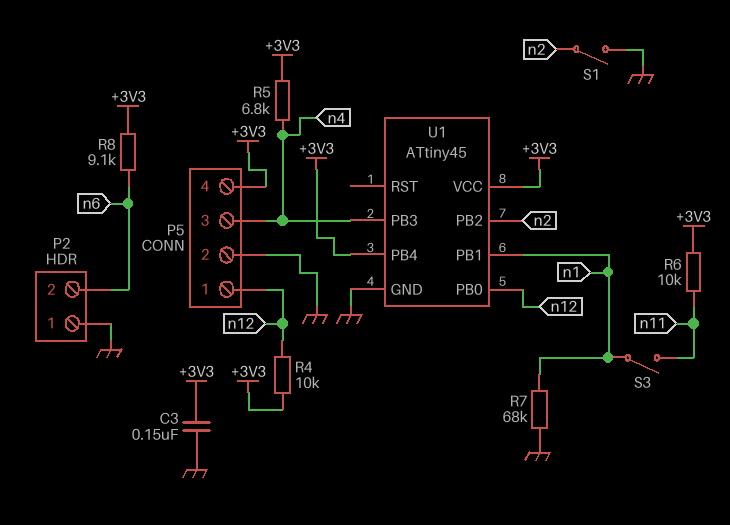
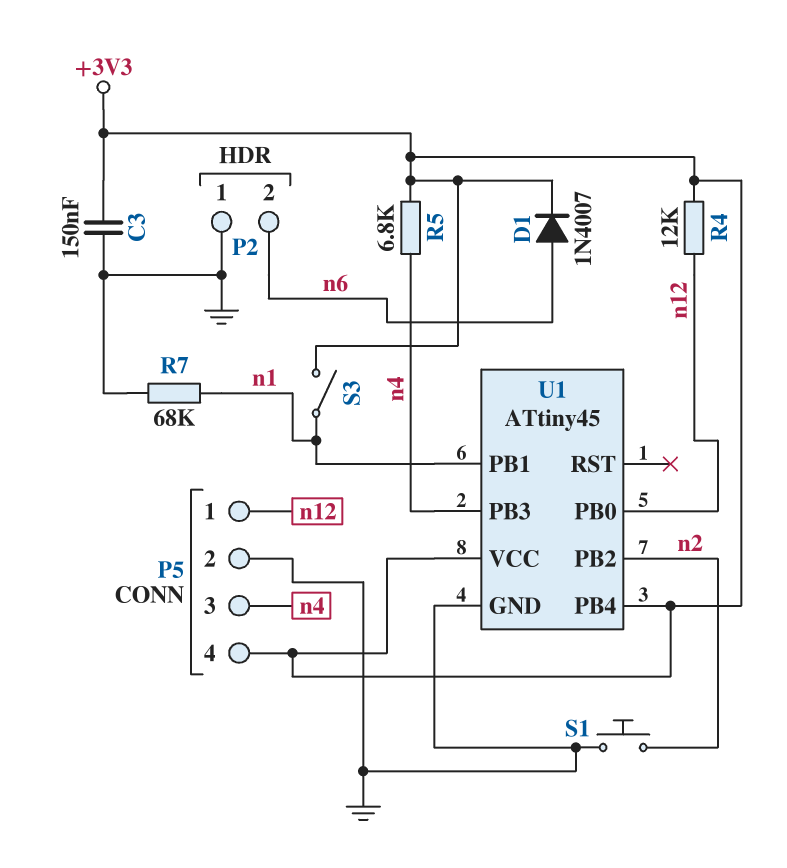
D1: none -> diode 1N4007 (A n6, K +3V3)
R4: 10k (+3V3, n12) -> 12k (+3V3, n12)
R6: 10k (+3V3, n11) -> none
R8: 9.1k (+3V3, n6) -> none
S1: switch (GND, n2) -> button (GND, n2)
S3: switch (n1, n11) -> switch (+3V3, n1)

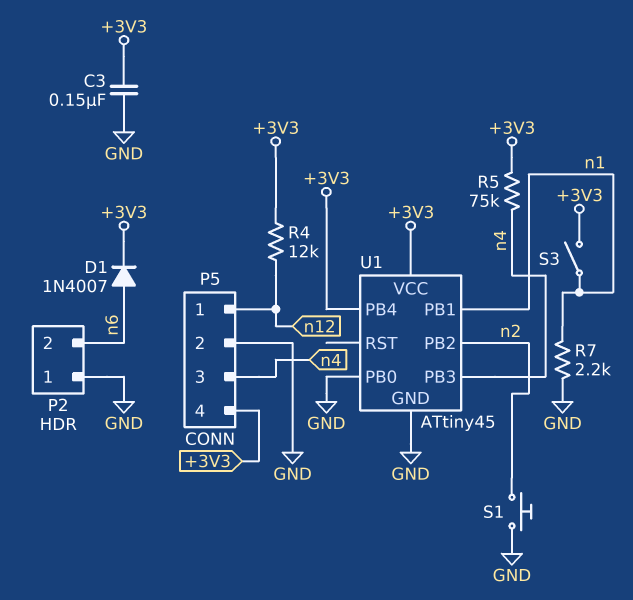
R5: 6.8k (+3V3, n4) -> 75k (+3V3, n4)
R7: 68k (GND, n1) -> 2.2k (GND, n1)
U1 pin PB0: n12 -> GND

